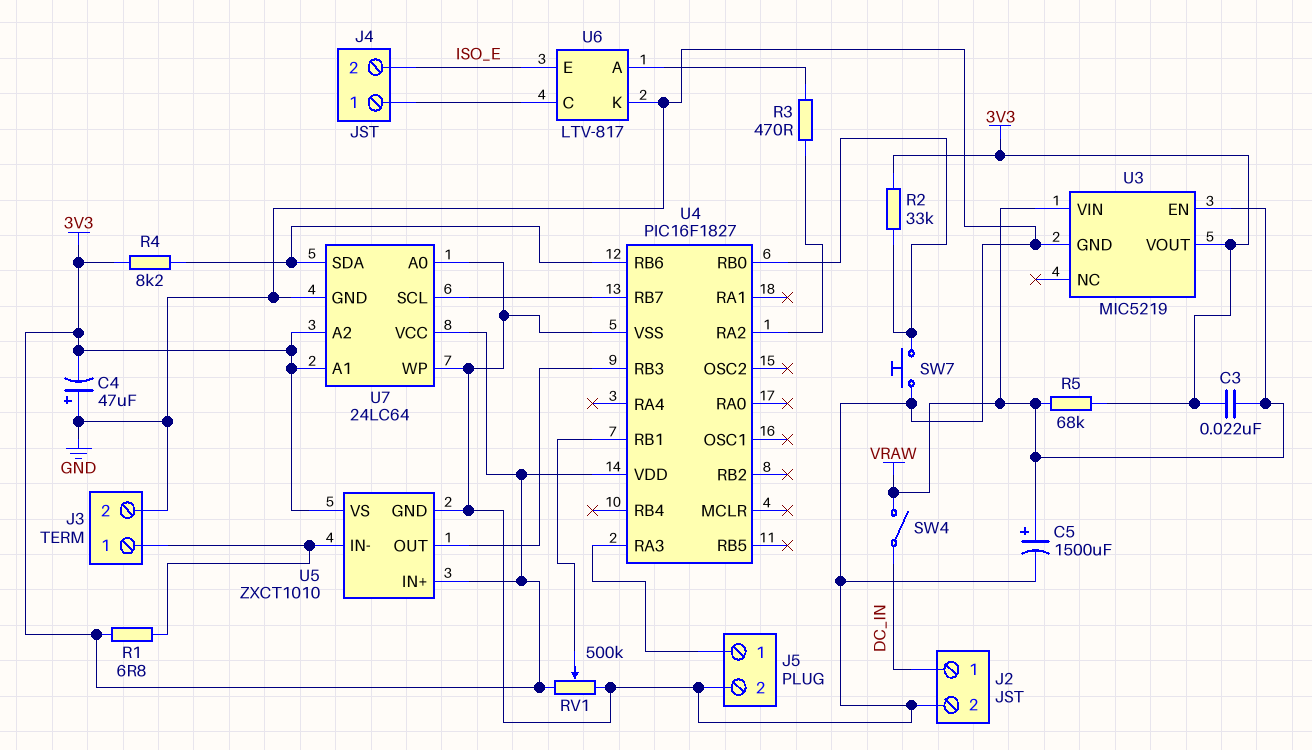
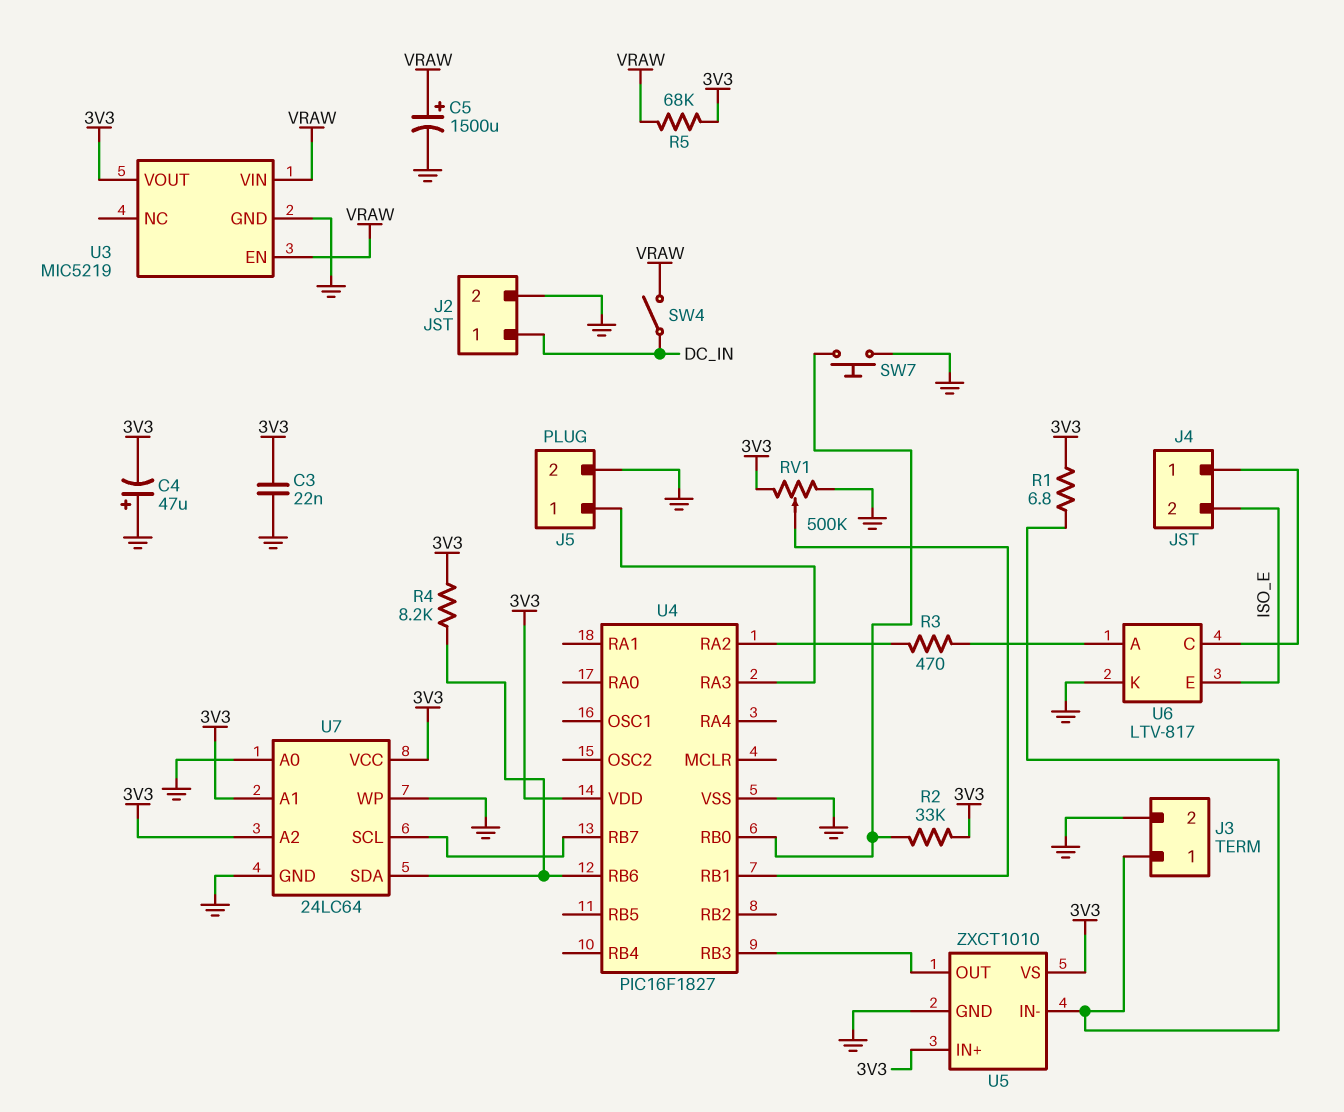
C3: 22nF (3V3, VRAW) -> 22nF (3V3, GND)

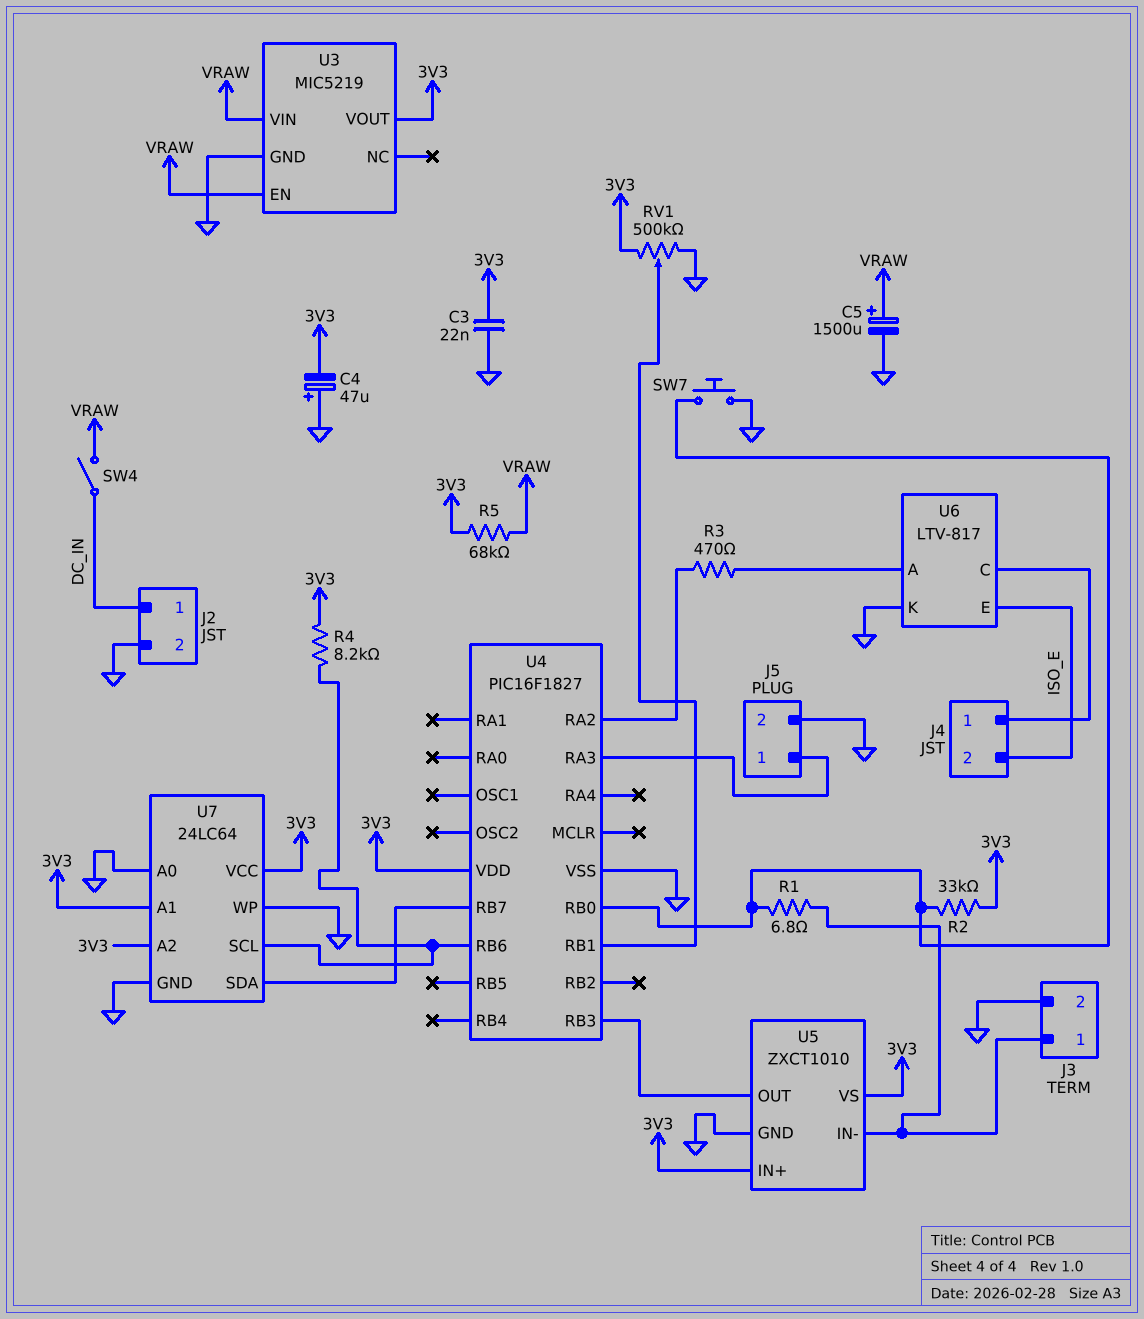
R1: 6.8 (3V3, J3/1) -> 6.8 (J3/1, U4/RB0)
U7 pin SCL: U4/RB7 -> U4/RB6
U7 pin SDA: U4/RB6 -> U4/RB7

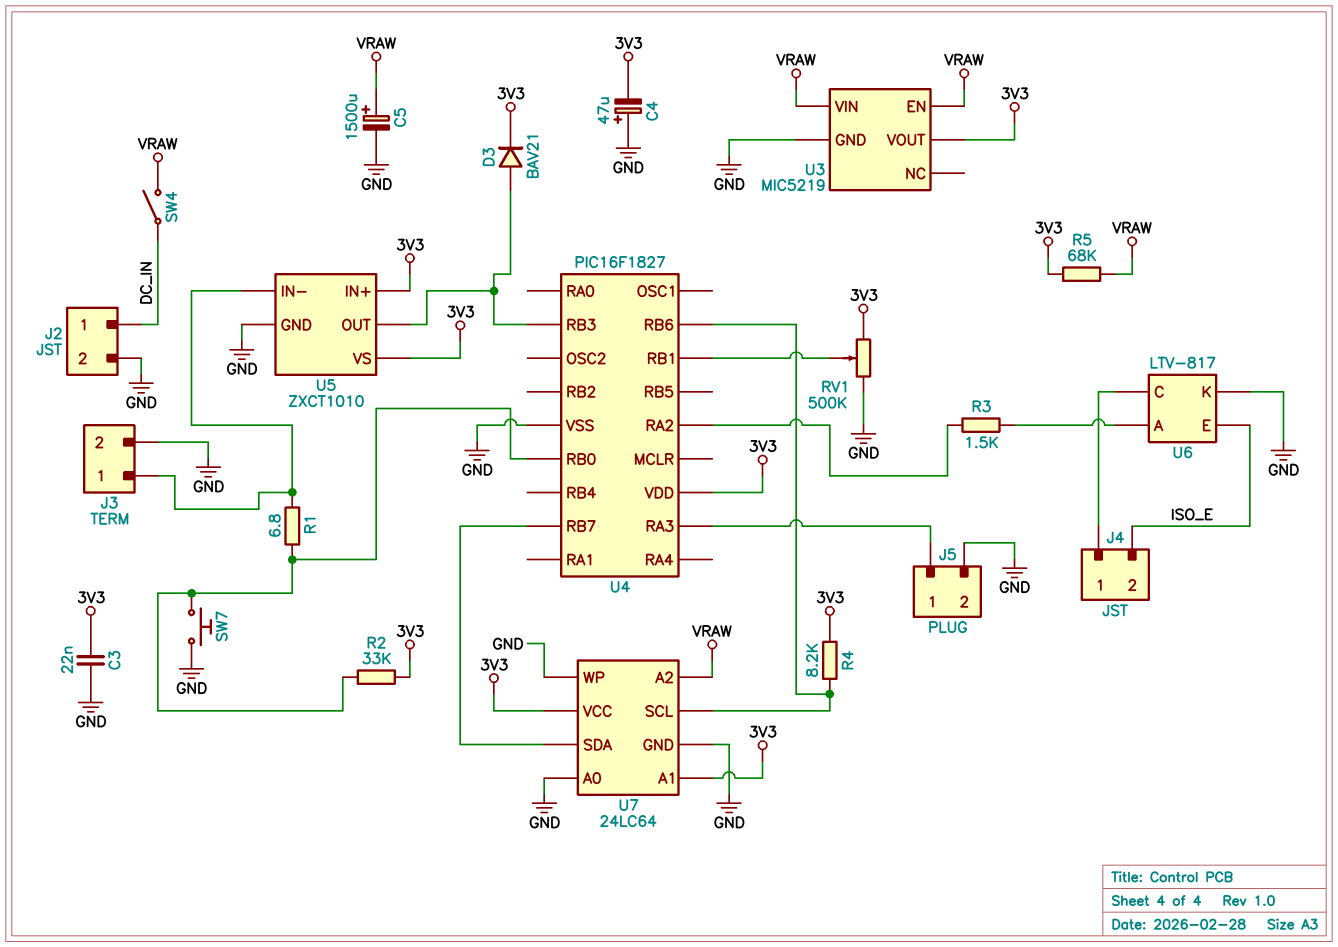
D3: none -> diode BAV21 (A U4/RB3, K 3V3)
R3: 470 (U4/RA2, U6/A) -> 1.5k (U4/RA2, U6/A)
U7 pin A2: 3V3 -> VRAW

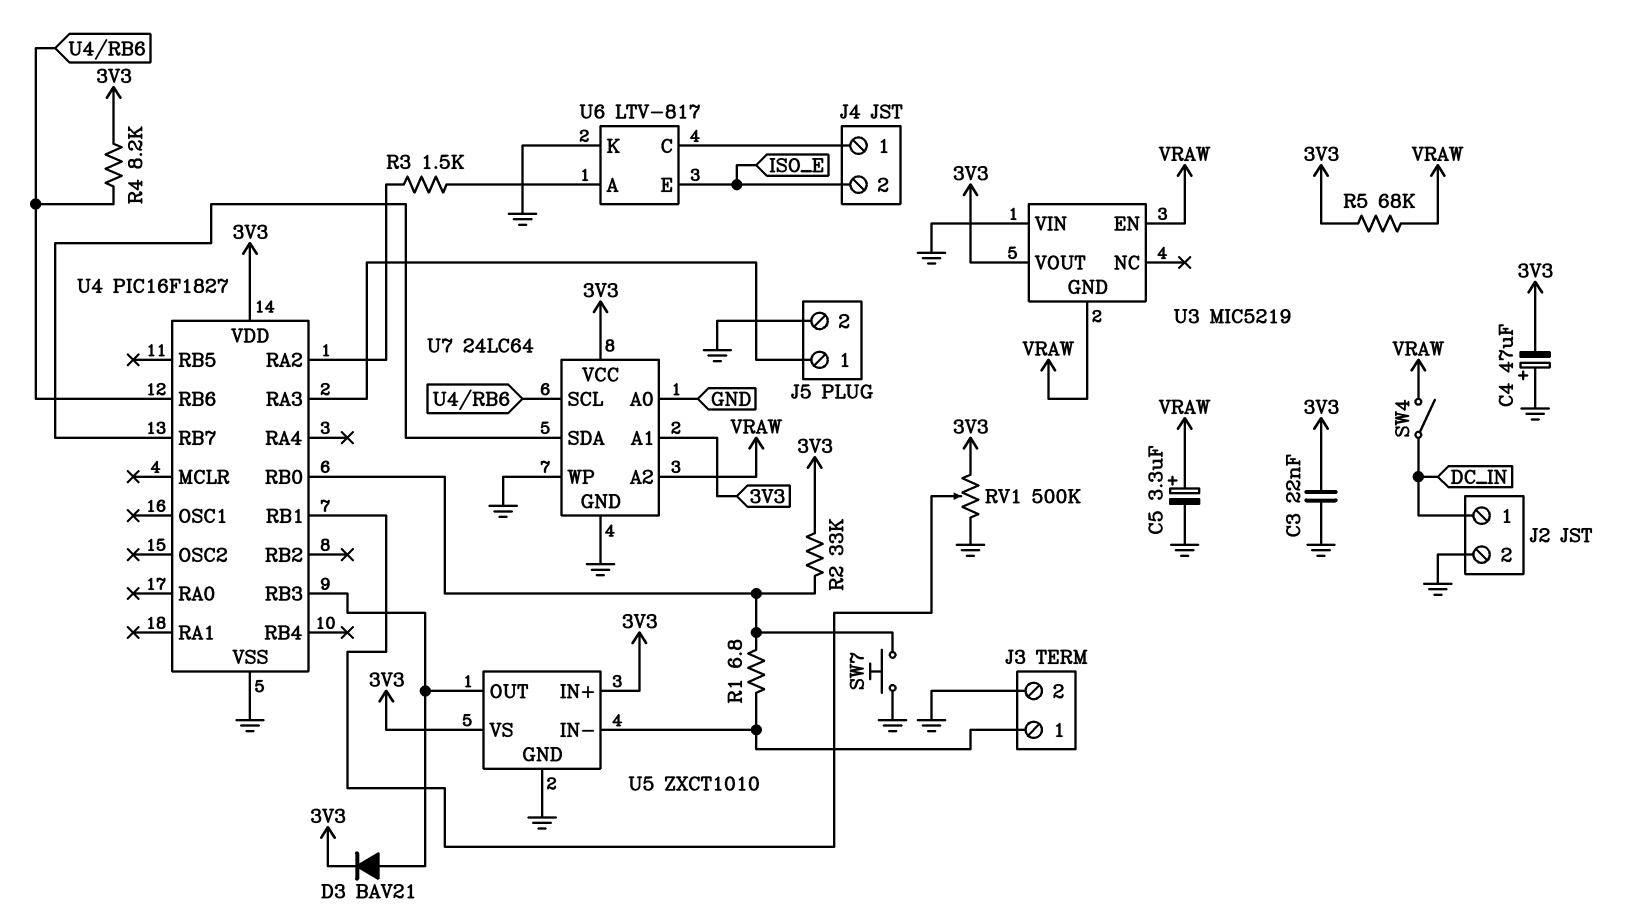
C5: 1500uF (plus VRAW, minus GND) -> 3.3uF (plus VRAW, minus GND)
U3 pin GND: GND -> VRAW
U3 pin VIN: VRAW -> GND

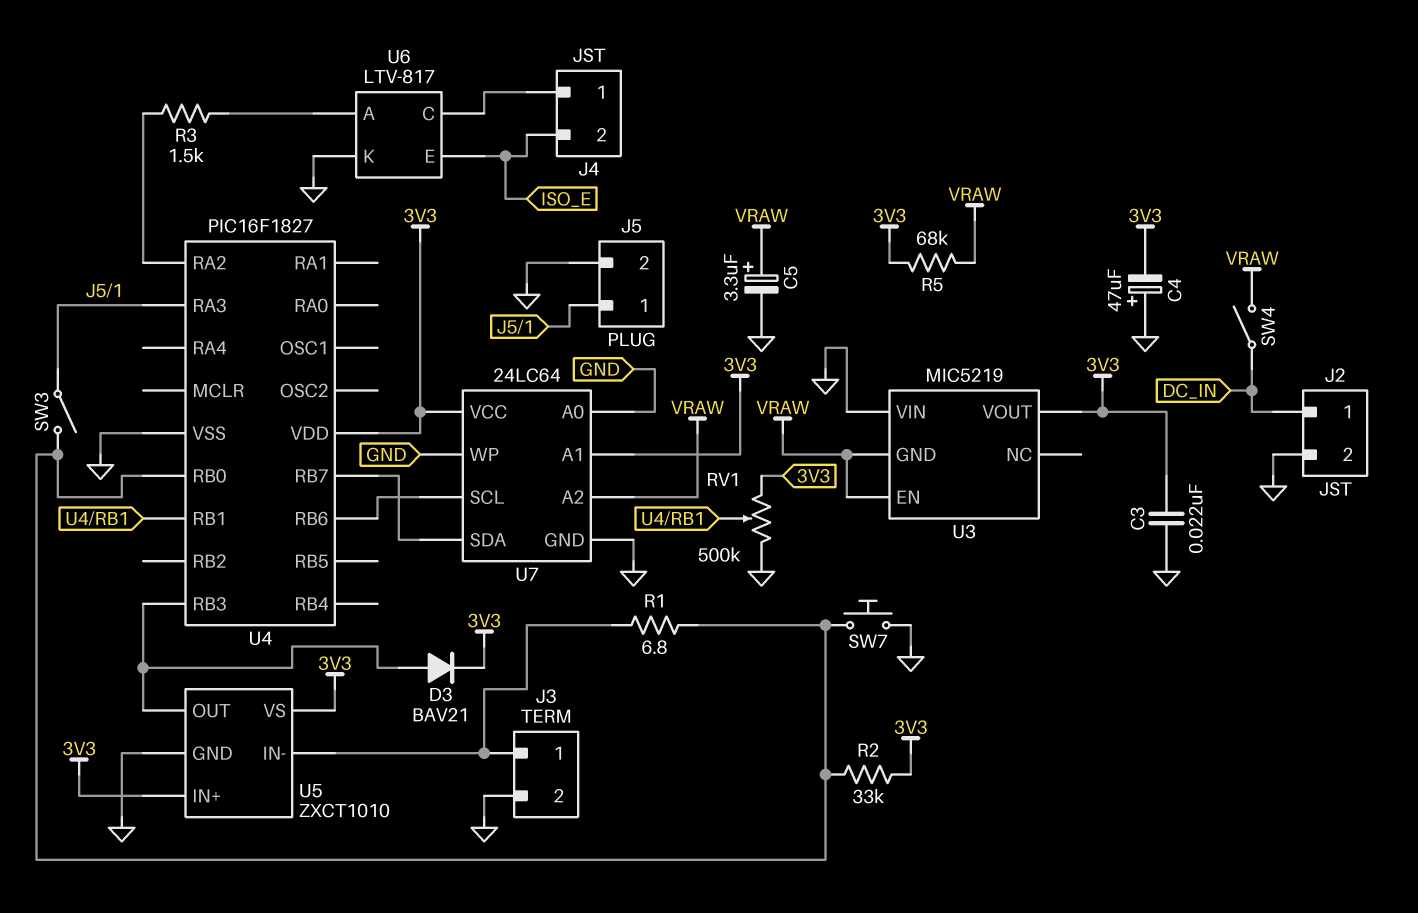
R4: 8.2k (3V3, U4/RB6) -> none
SW3: none -> switch (J5/1, U4/RB0)

